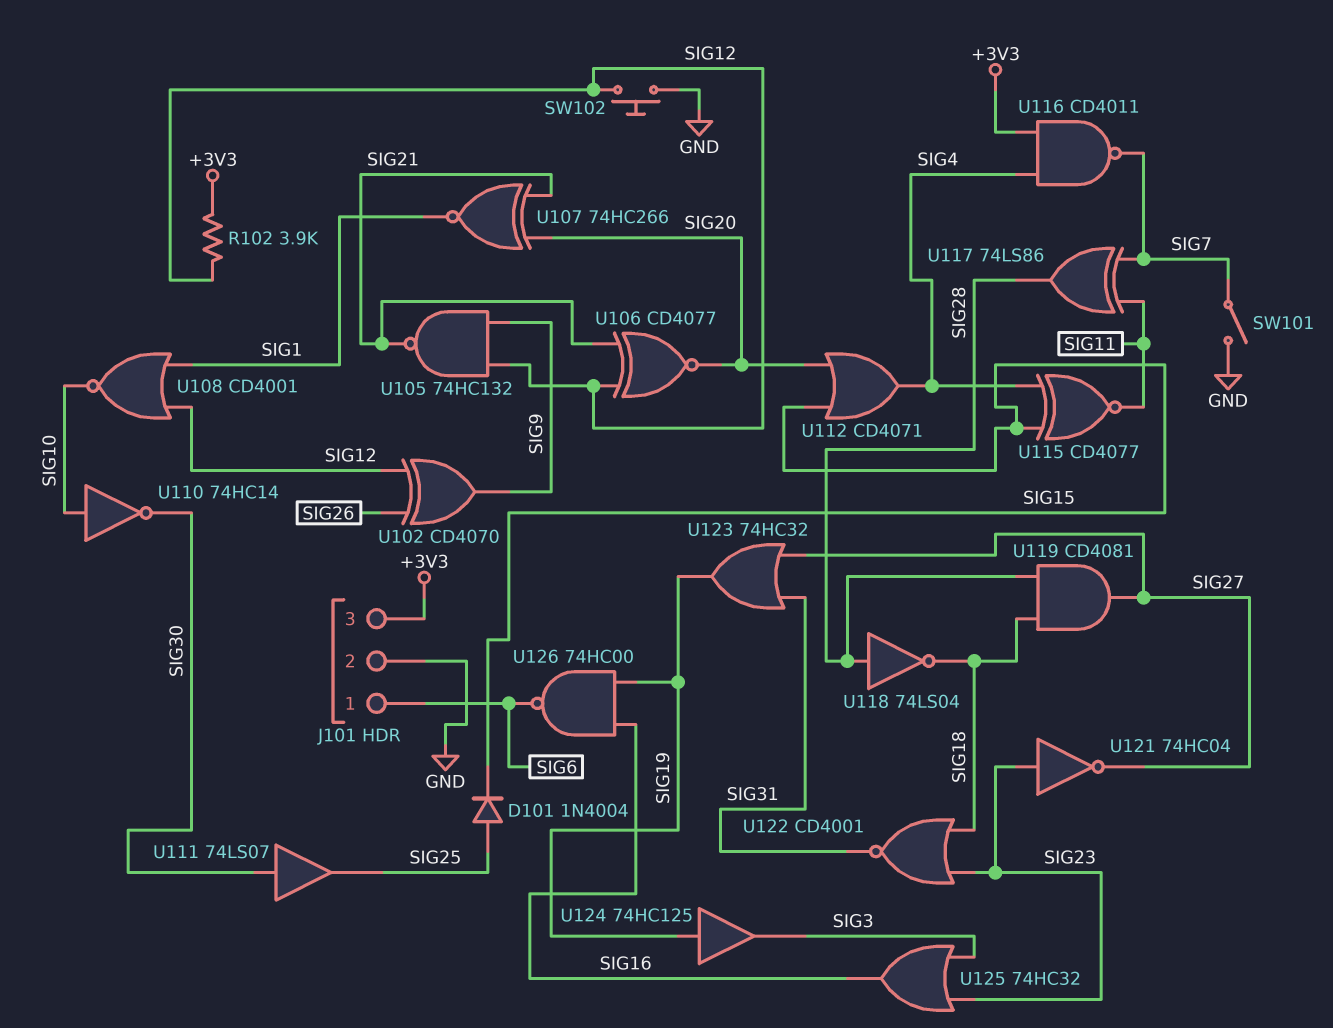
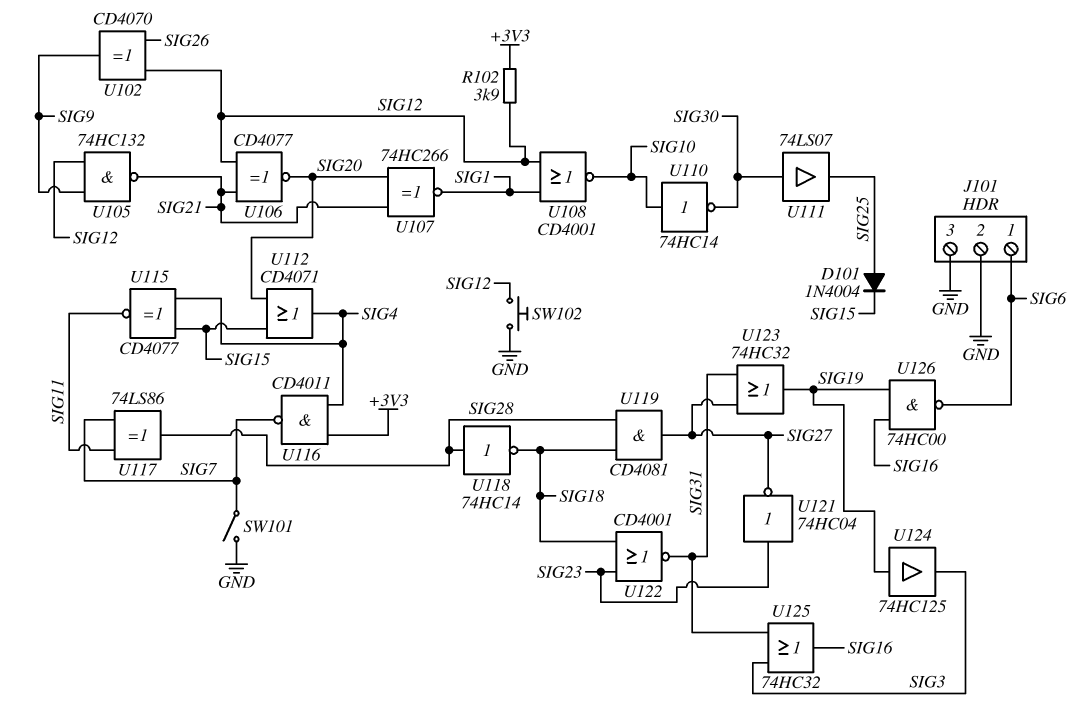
J101 pin 3: +3V3 -> GND
U118: NOT 74LS04 (in SIG28, out SIG18) -> NOT 74HC14 (in SIG28, out SIG18)
U125: OR 74HC32 (in SIG3, in SIG23, out SIG16) -> OR 74HC32 (in SIG3, in SIG31, out SIG16)

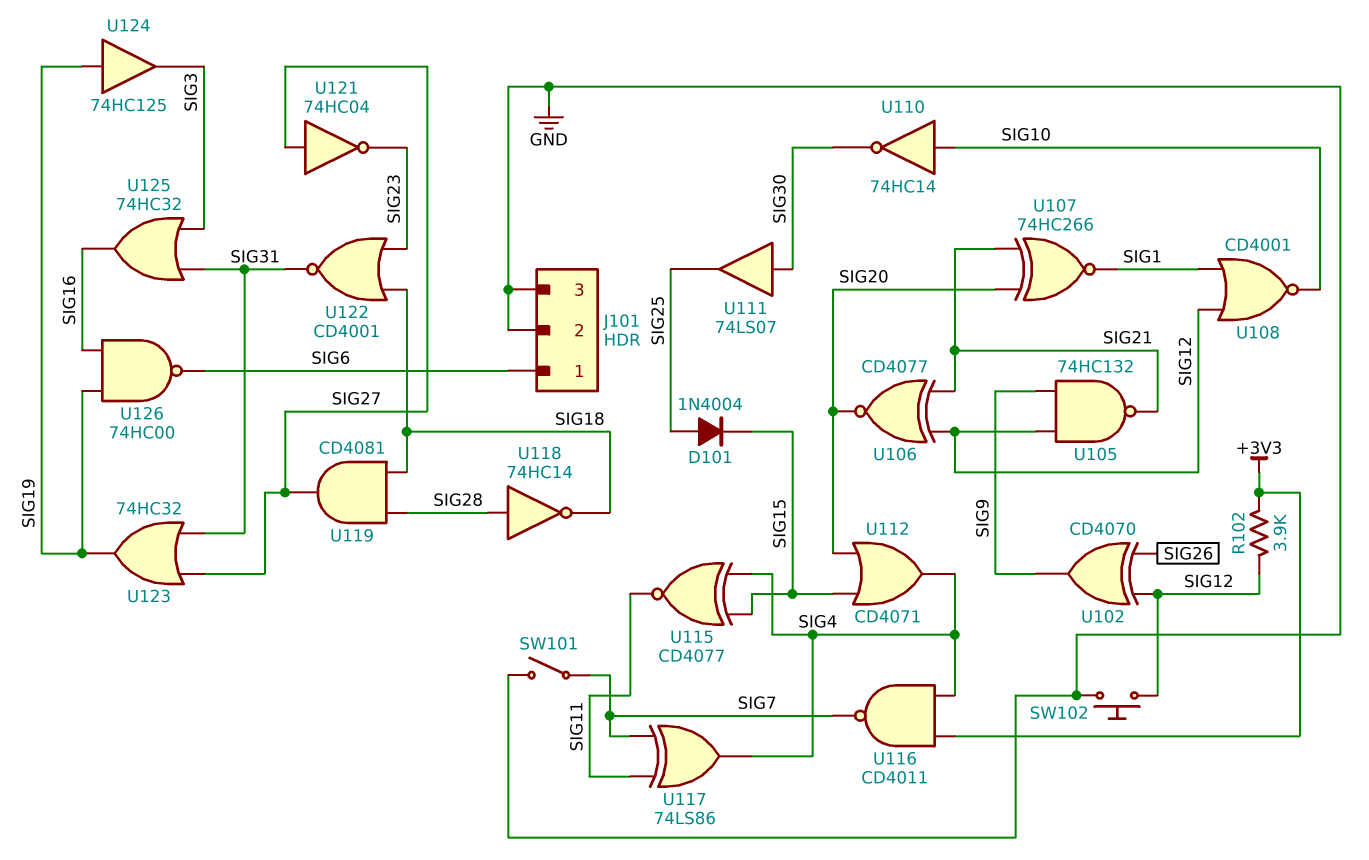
U117: XOR 74LS86 (in SIG7, in SIG11, out SIG28) -> XOR 74LS86 (in SIG7, in SIG11, out SIG4)
U121: NOT 74HC04 (in SIG23, out SIG27) -> NOT 74HC04 (in SIG27, out SIG23)

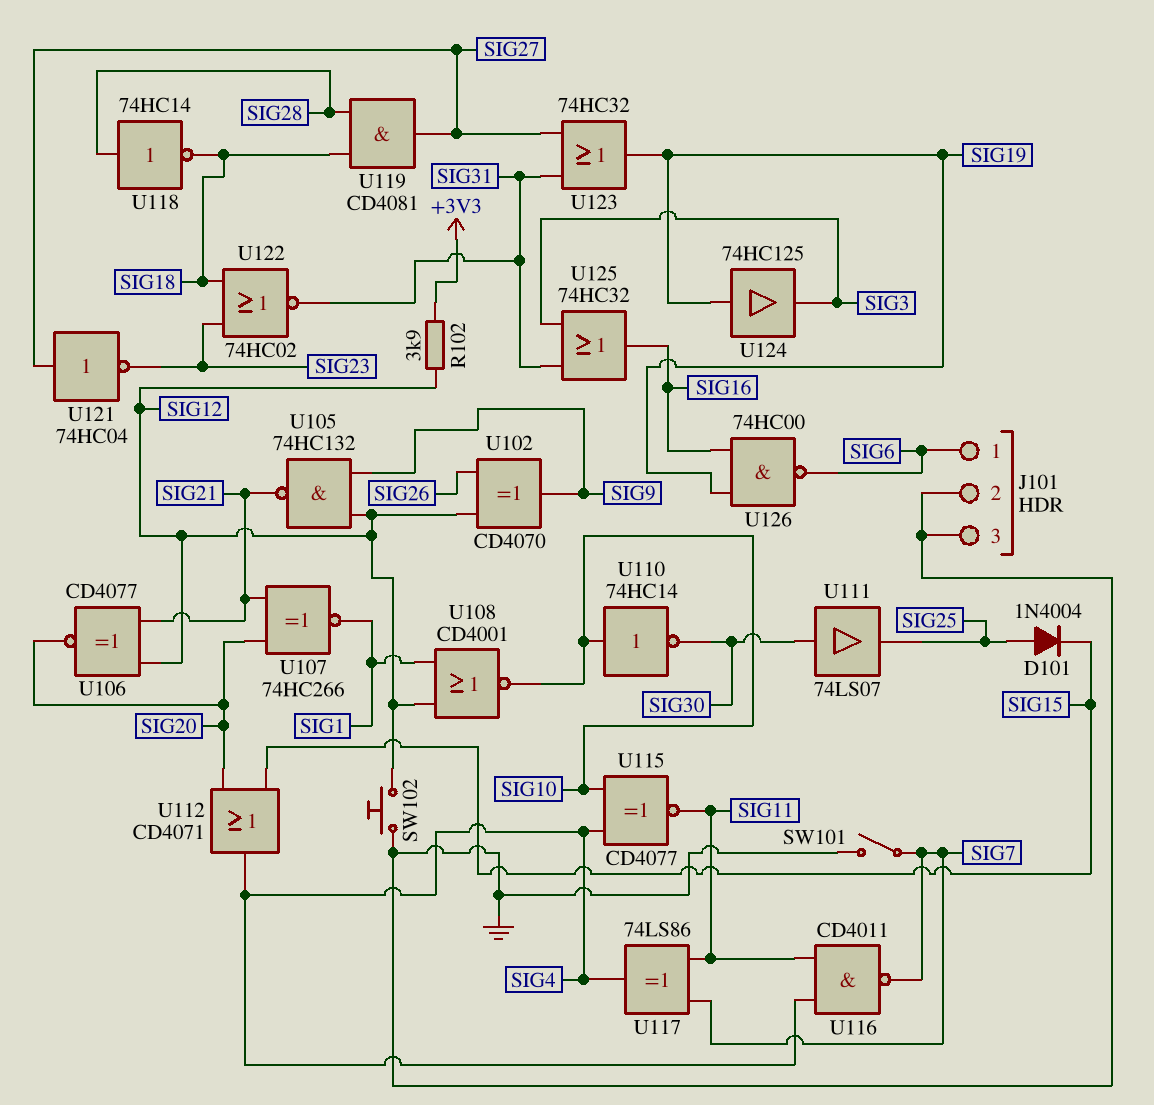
U115: XNOR CD4077 (in SIG4, in SIG15, out SIG11) -> XNOR CD4077 (in SIG4, in SIG10, out SIG11)
U116: NAND CD4011 (in +3V3, in SIG4, out SIG7) -> NAND CD4011 (in SIG4, in SIG11, out SIG7)
U122: NOR CD4001 (in SIG18, in SIG23, out SIG31) -> NOR 74HC02 (in SIG18, in SIG23, out SIG31)

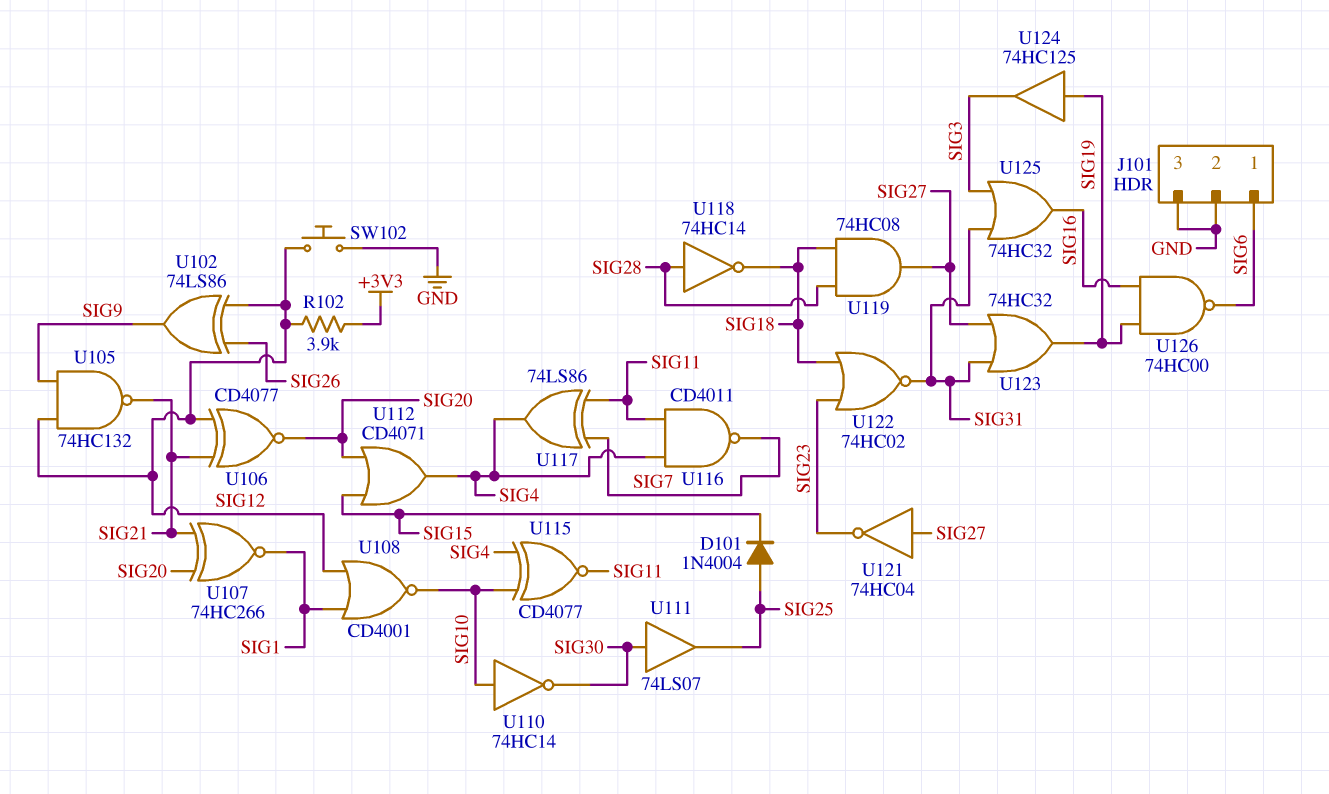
SW101: switch (GND, SIG7) -> none
U102: XOR CD4070 (in SIG12, in SIG26, out SIG9) -> XOR 74LS86 (in SIG12, in SIG26, out SIG9)
U119: AND CD4081 (in SIG18, in SIG28, out SIG27) -> AND 74HC08 (in SIG18, in SIG28, out SIG27)

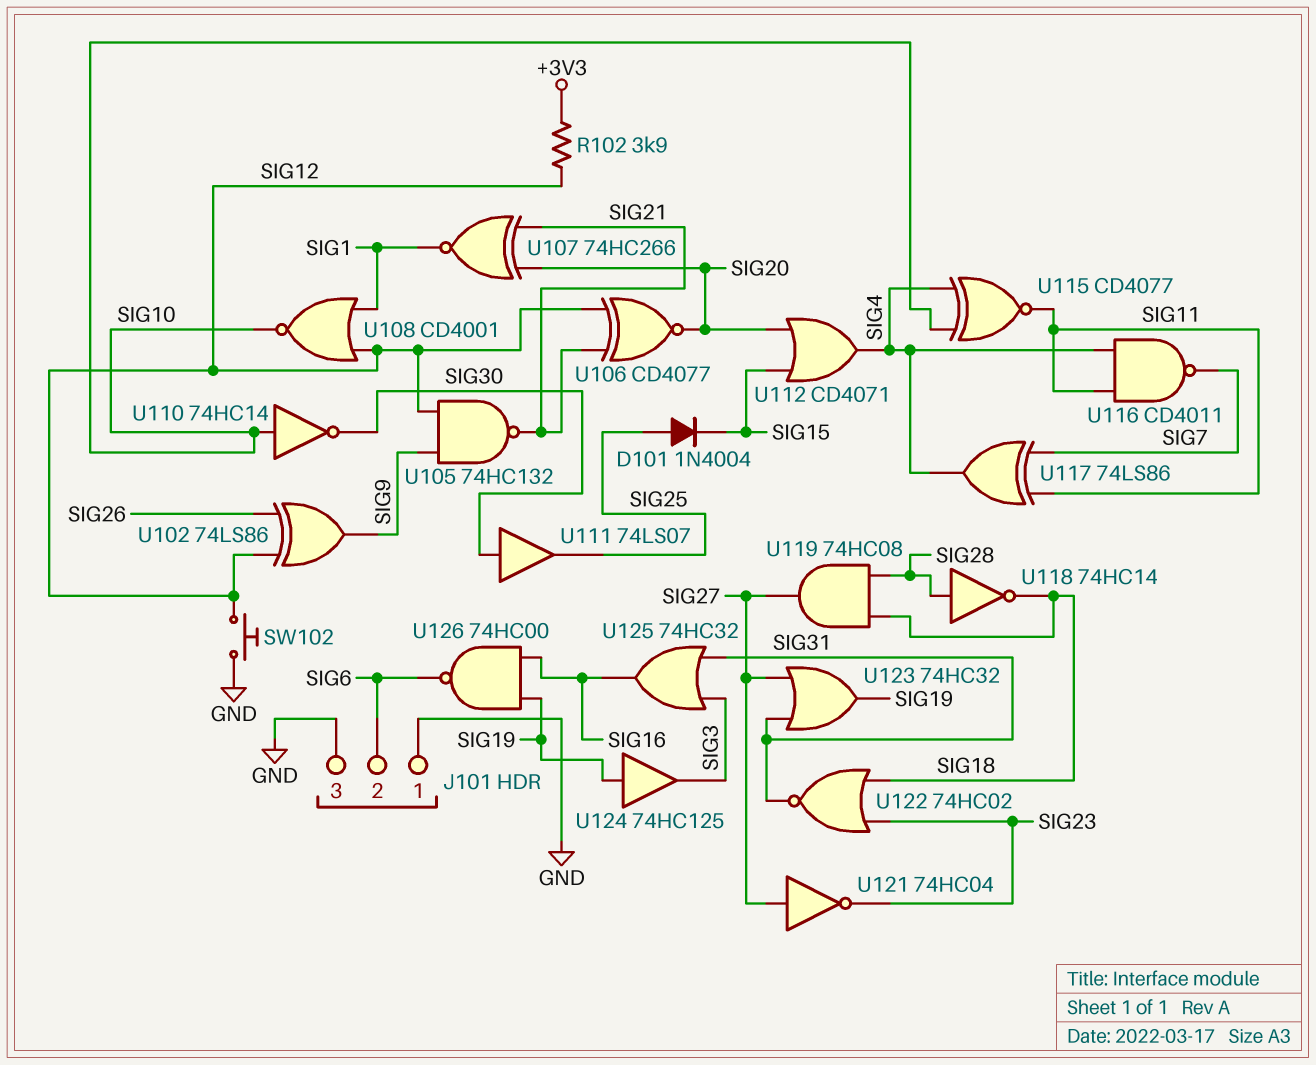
J101 pin 1: SIG6 -> GND
J101 pin 2: GND -> SIG6

